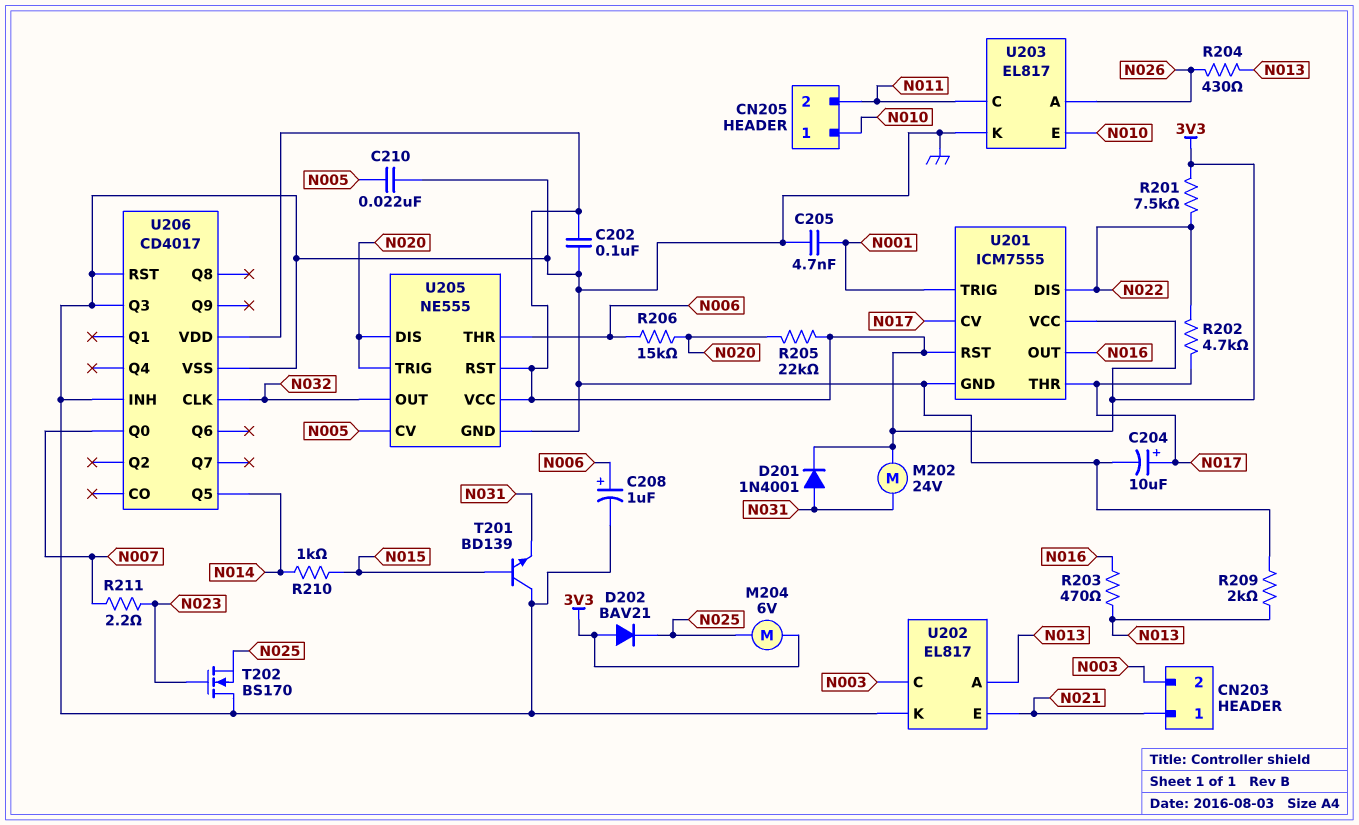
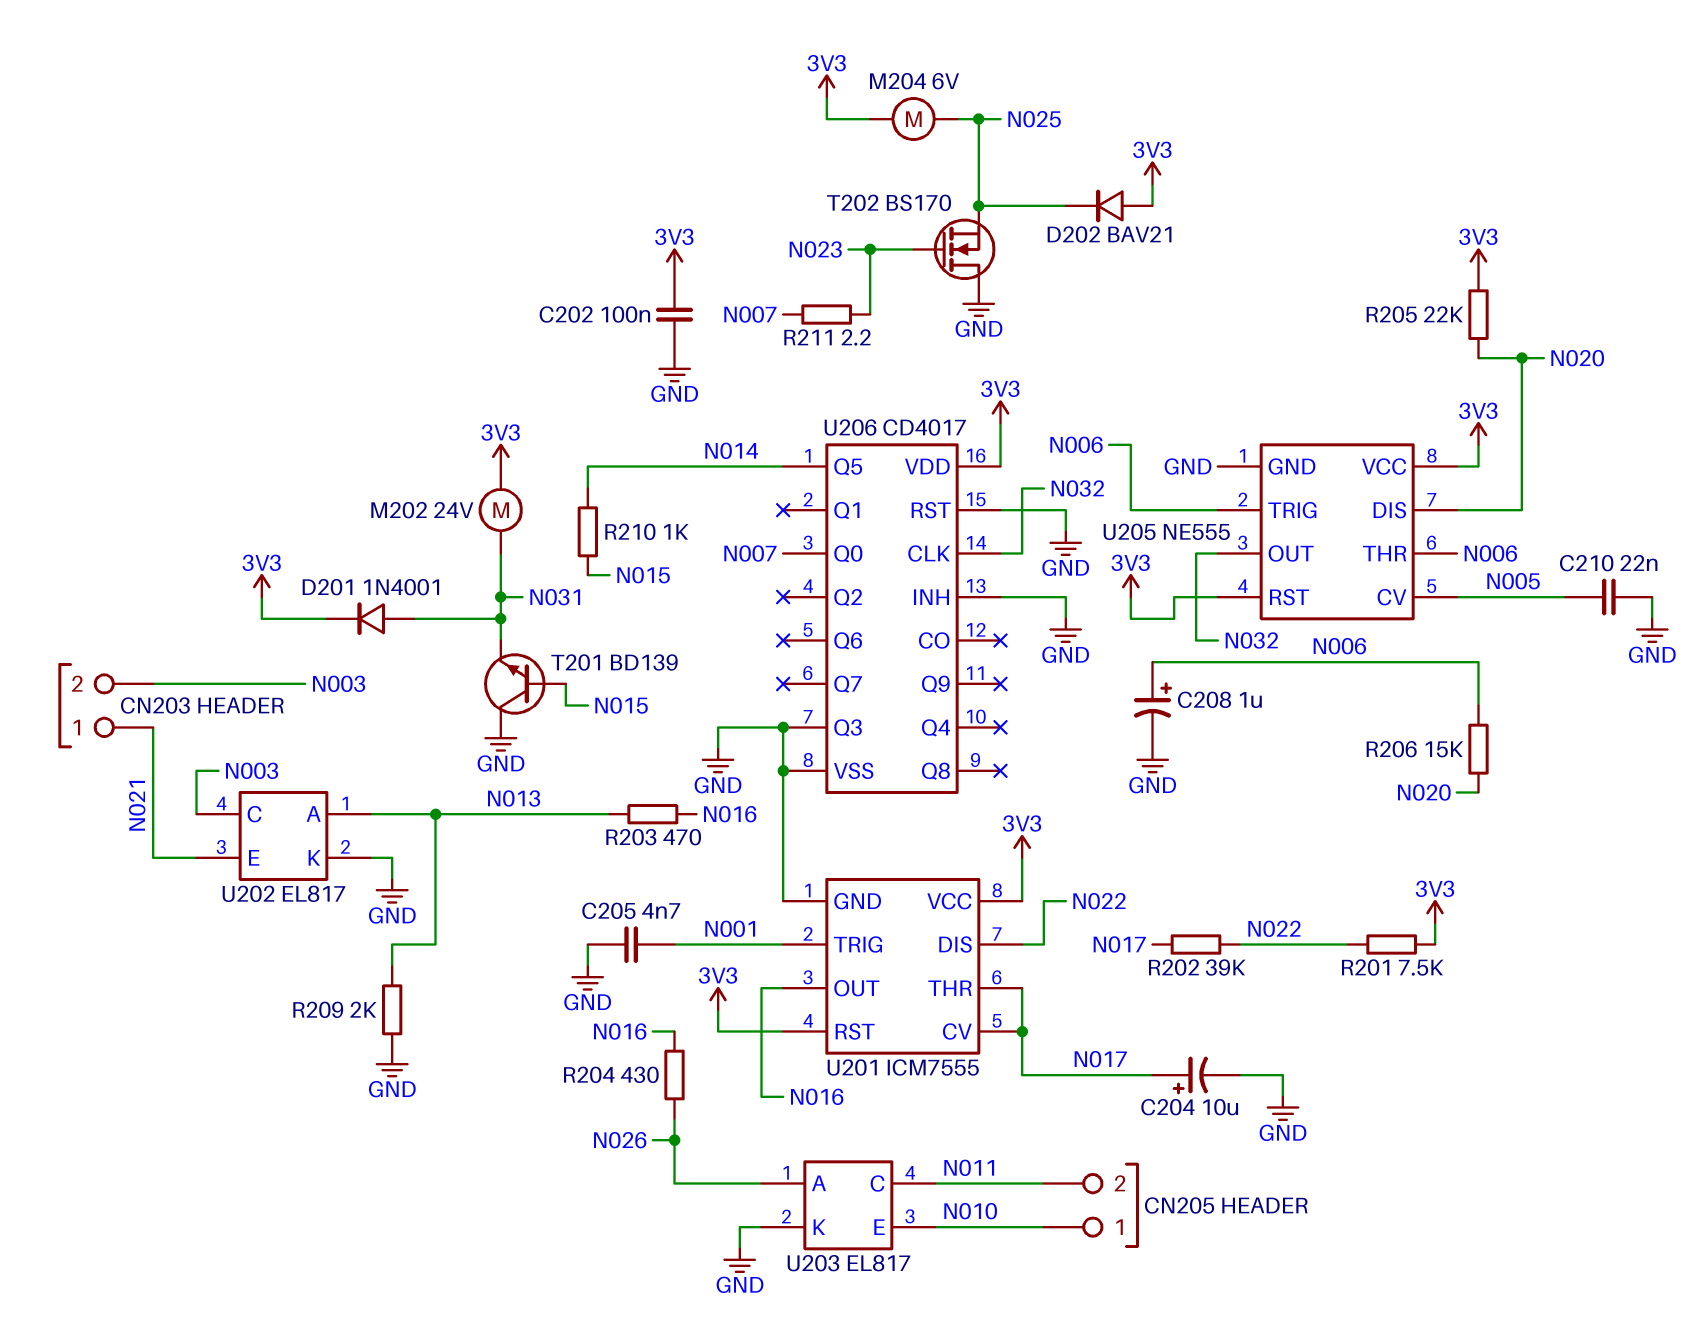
R202: 4.7k (N017, N022) -> 39k (N017, N022)
R204: 430 (N013, N026) -> 430 (N016, N026)
U205 pin TRIG: N020 -> N006

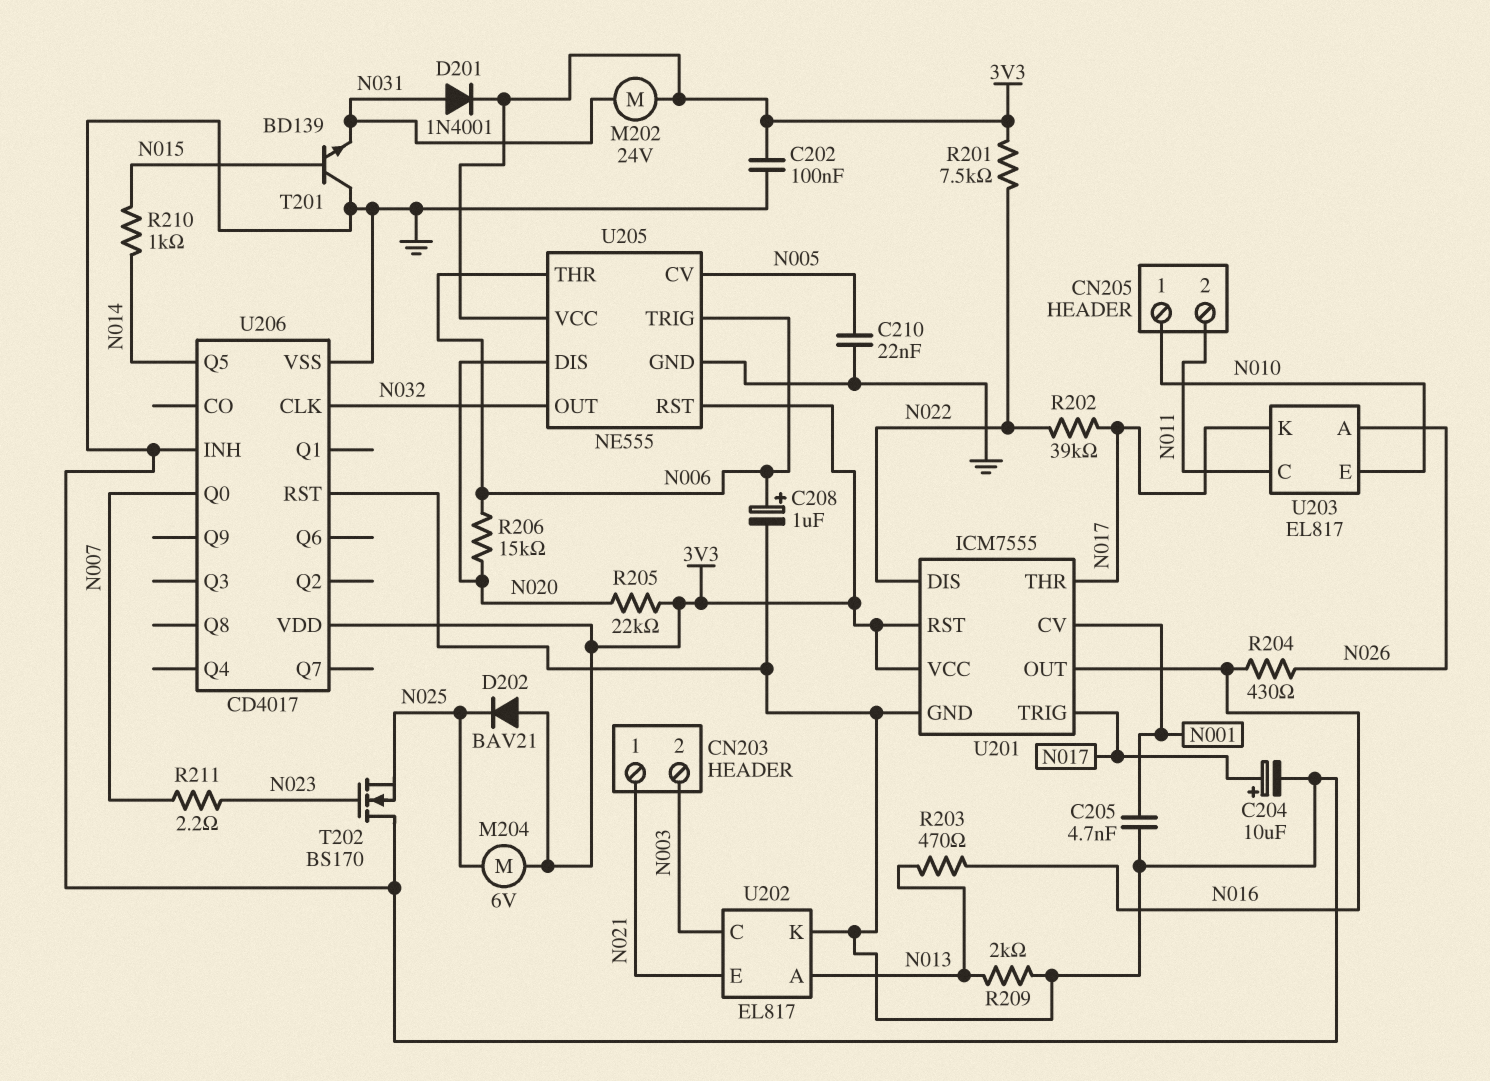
U201 pin CV: N017 -> N001
U201 pin TRIG: N001 -> N017
U203 pin K: GND -> N017
U206 pin Q3: GND -> none

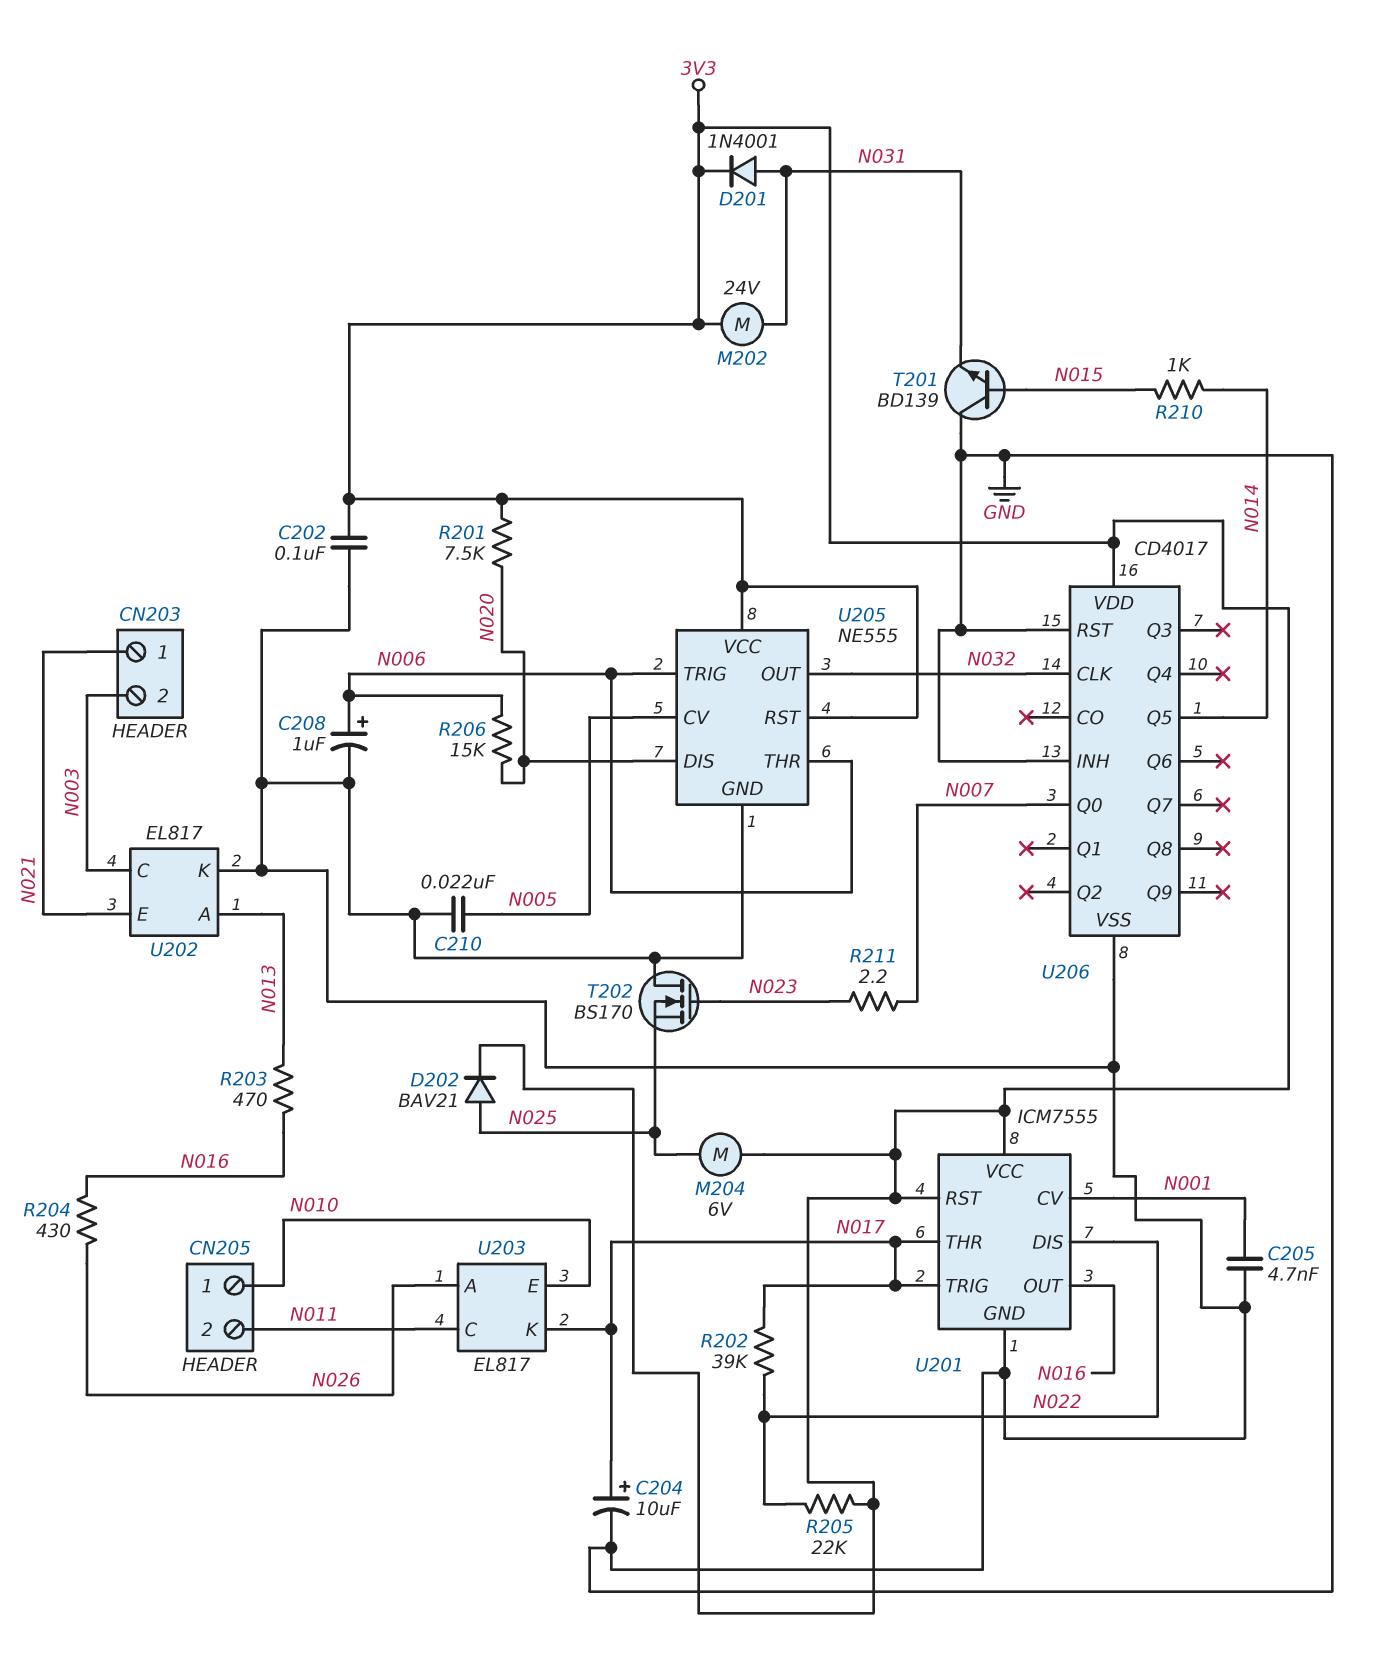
D202: diode BAV21 (A 3V3, K N025) -> diode BAV21 (A N025, K 3V3)
R201: 7.5k (3V3, N022) -> 7.5k (3V3, N020)
R205: 22k (3V3, N020) -> 22k (3V3, N022)
R209: 2k (GND, N013) -> none

